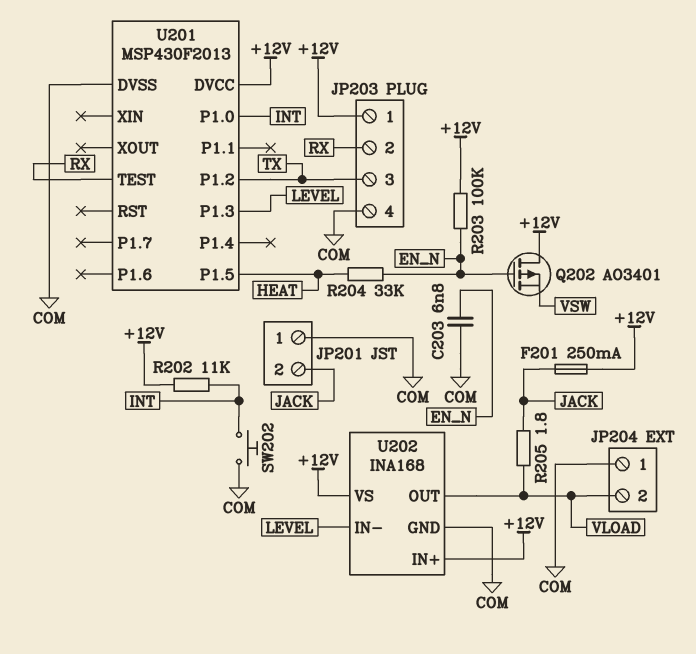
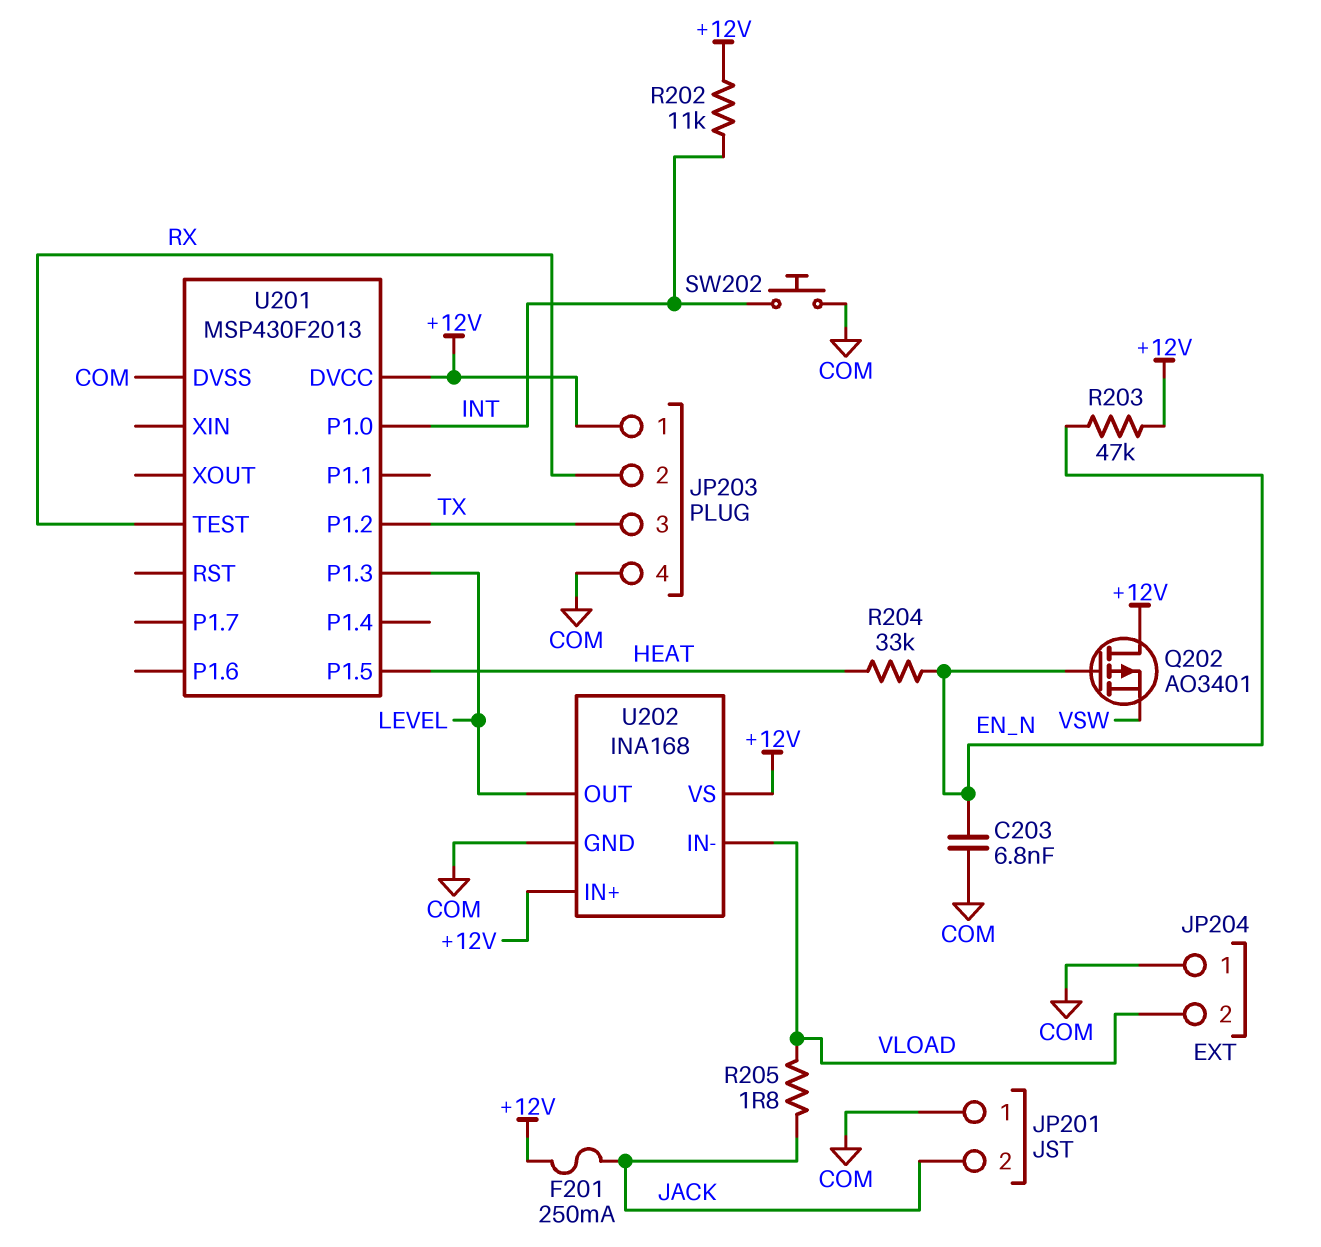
R203: 100k (+12V, EN_N) -> 47k (+12V, EN_N)
U202 pin IN-: LEVEL -> VLOAD
U202 pin OUT: VLOAD -> LEVEL

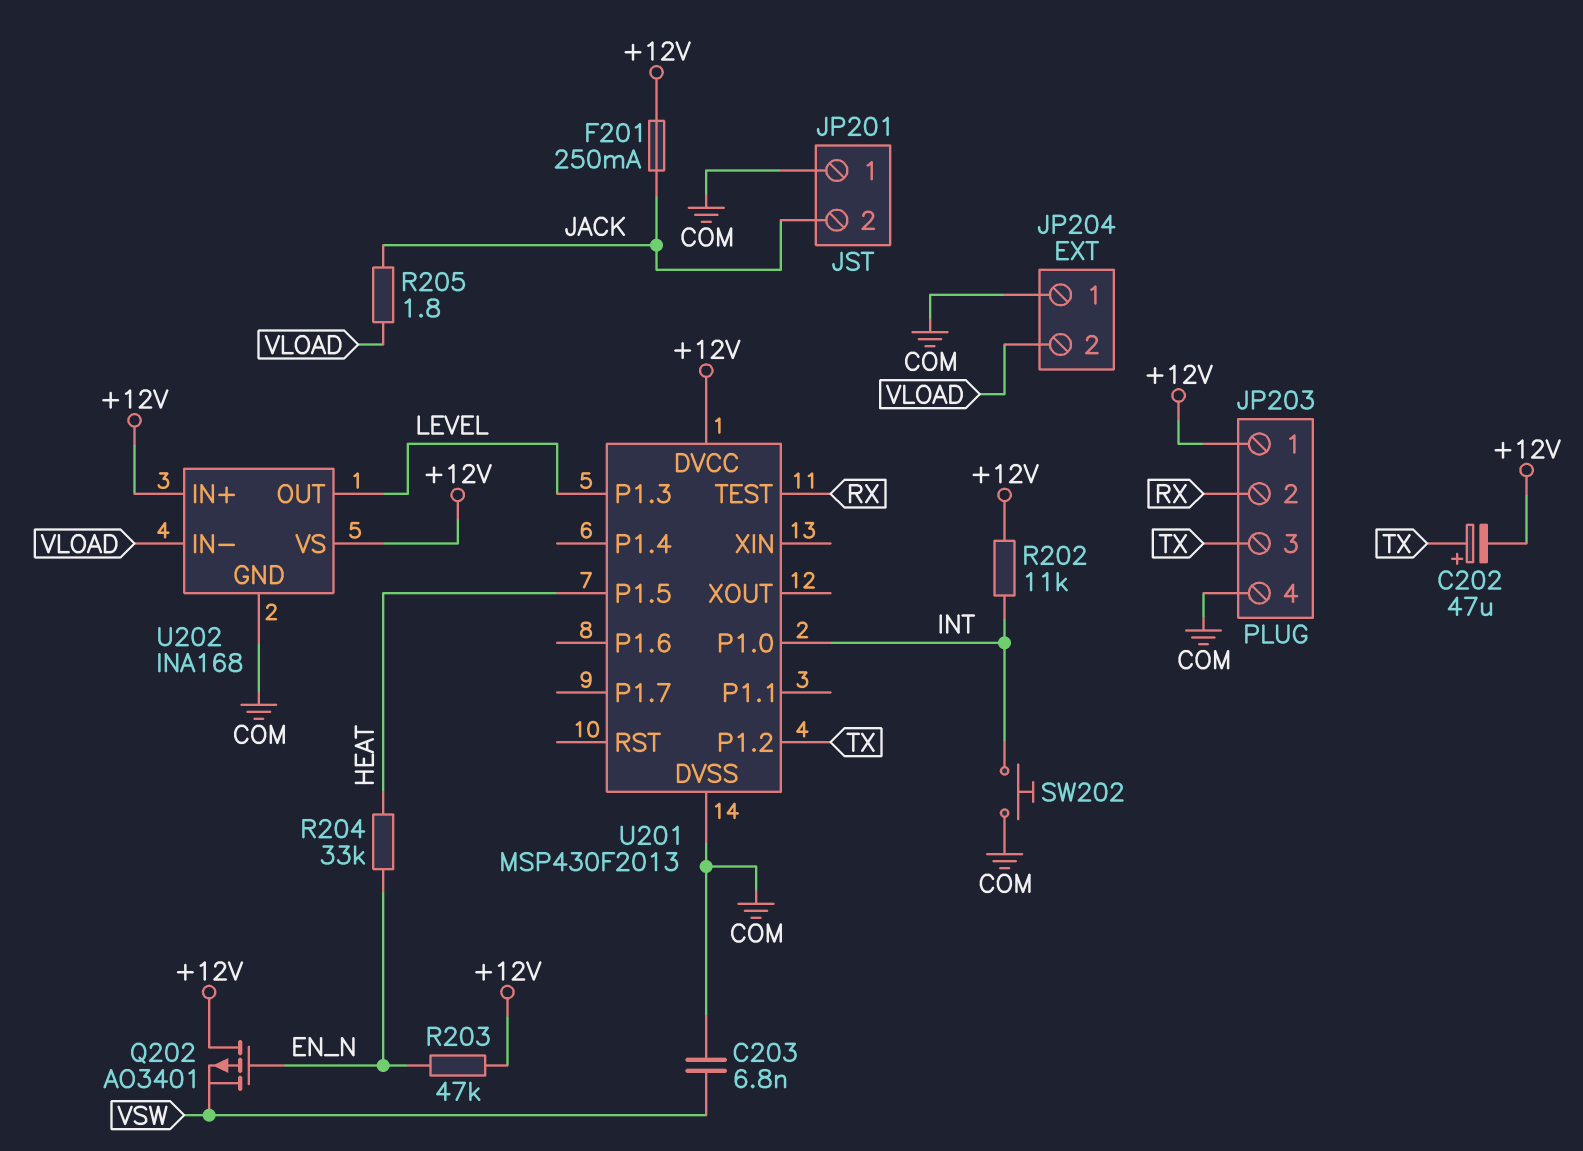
C202: none -> 47uF (plus TX, minus +12V)
C203: 6.8nF (COM, EN_N) -> 6.8nF (COM, VSW)

